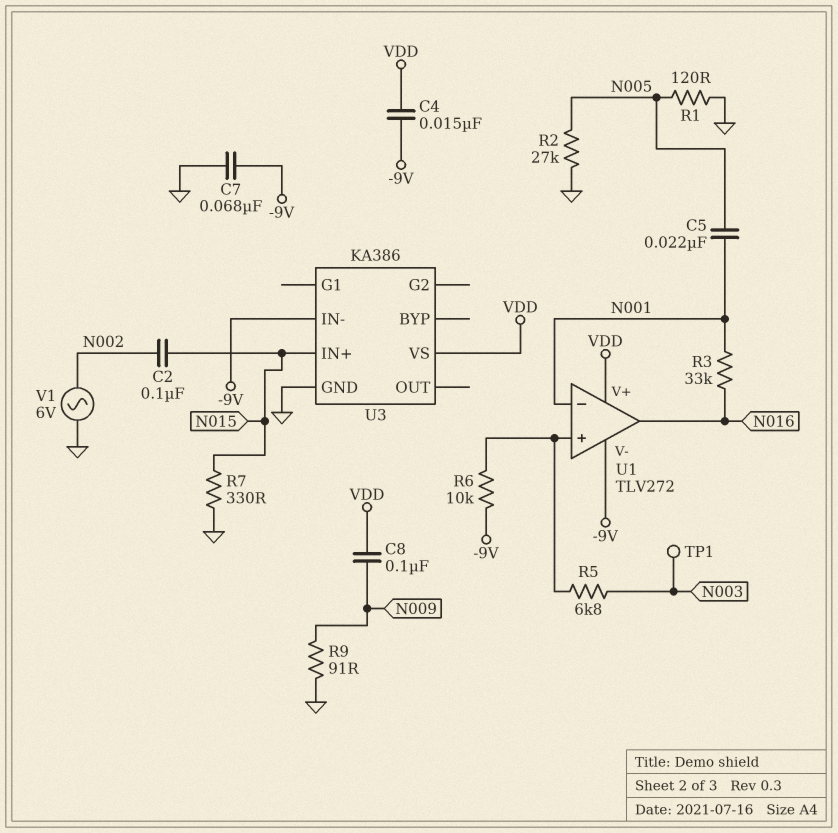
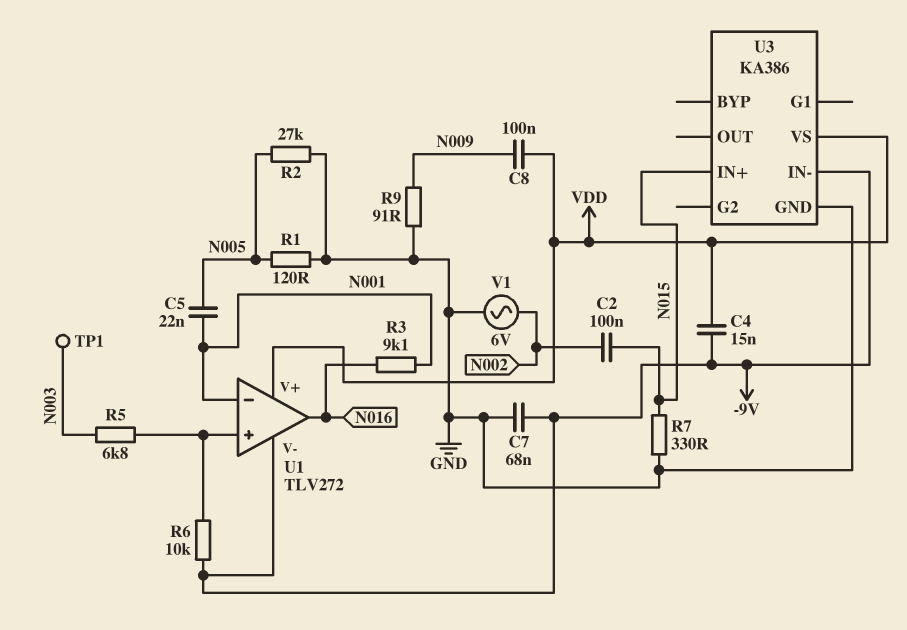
R3: 33k (N001, N016) -> 9.1k (N001, N016)

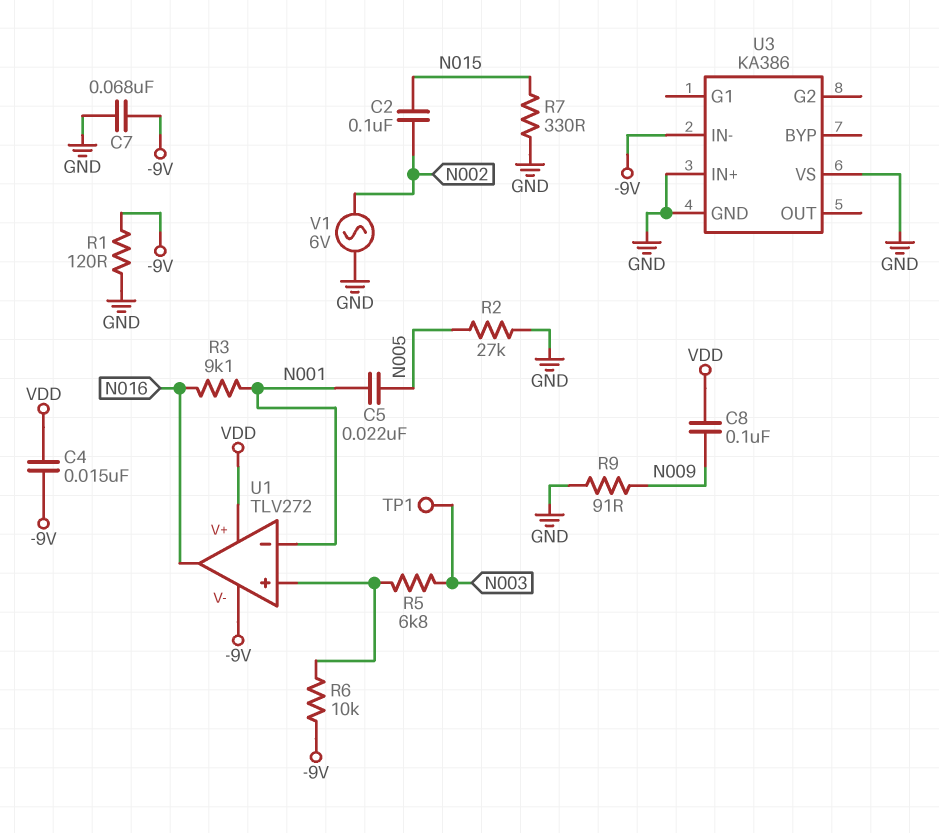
R1: 120 (GND, N005) -> 120 (-9V, GND)
U3 pin IN+: N015 -> GND
U3 pin VS: VDD -> GND

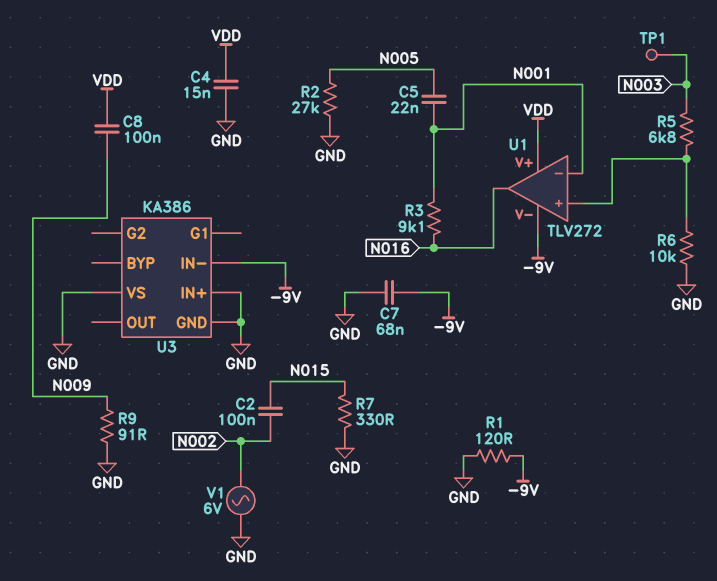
C4: 15nF (-9V, VDD) -> 15nF (GND, VDD)
R6: 10k (-9V, U1/in+) -> 10k (GND, U1/in+)

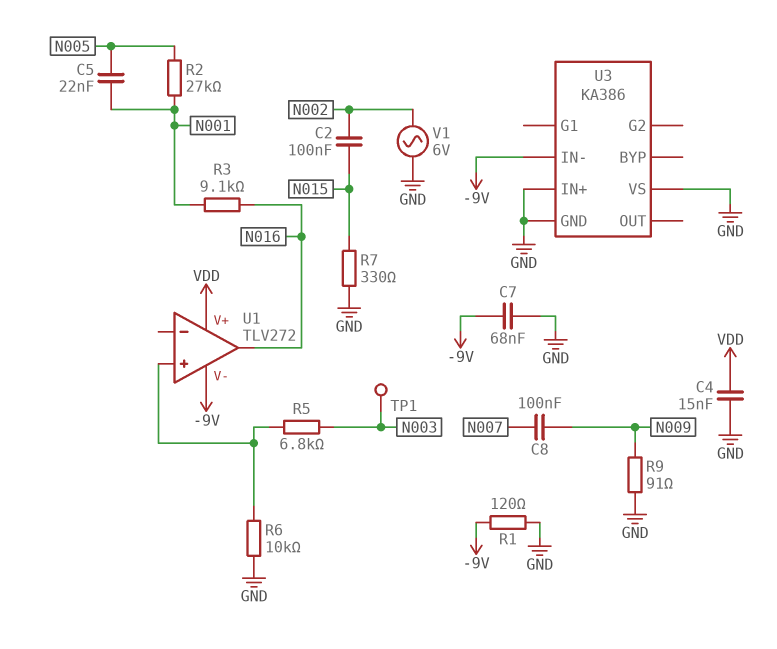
C8: 100nF (N009, VDD) -> 100nF (N007, N009)
R2: 27k (GND, N005) -> 27k (N001, N005)
U1 pin in-: N001 -> none

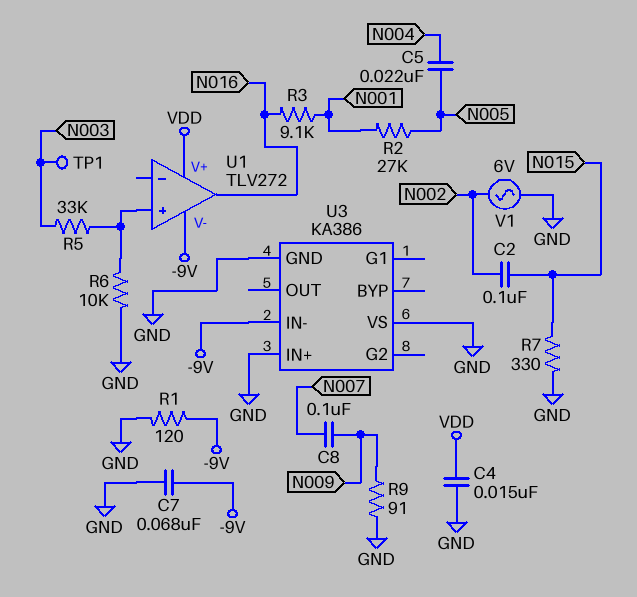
C5: 22nF (N001, N005) -> 22nF (N004, N005)
R5: 6.8k (N003, U1/in+) -> 33k (N003, U1/in+)

